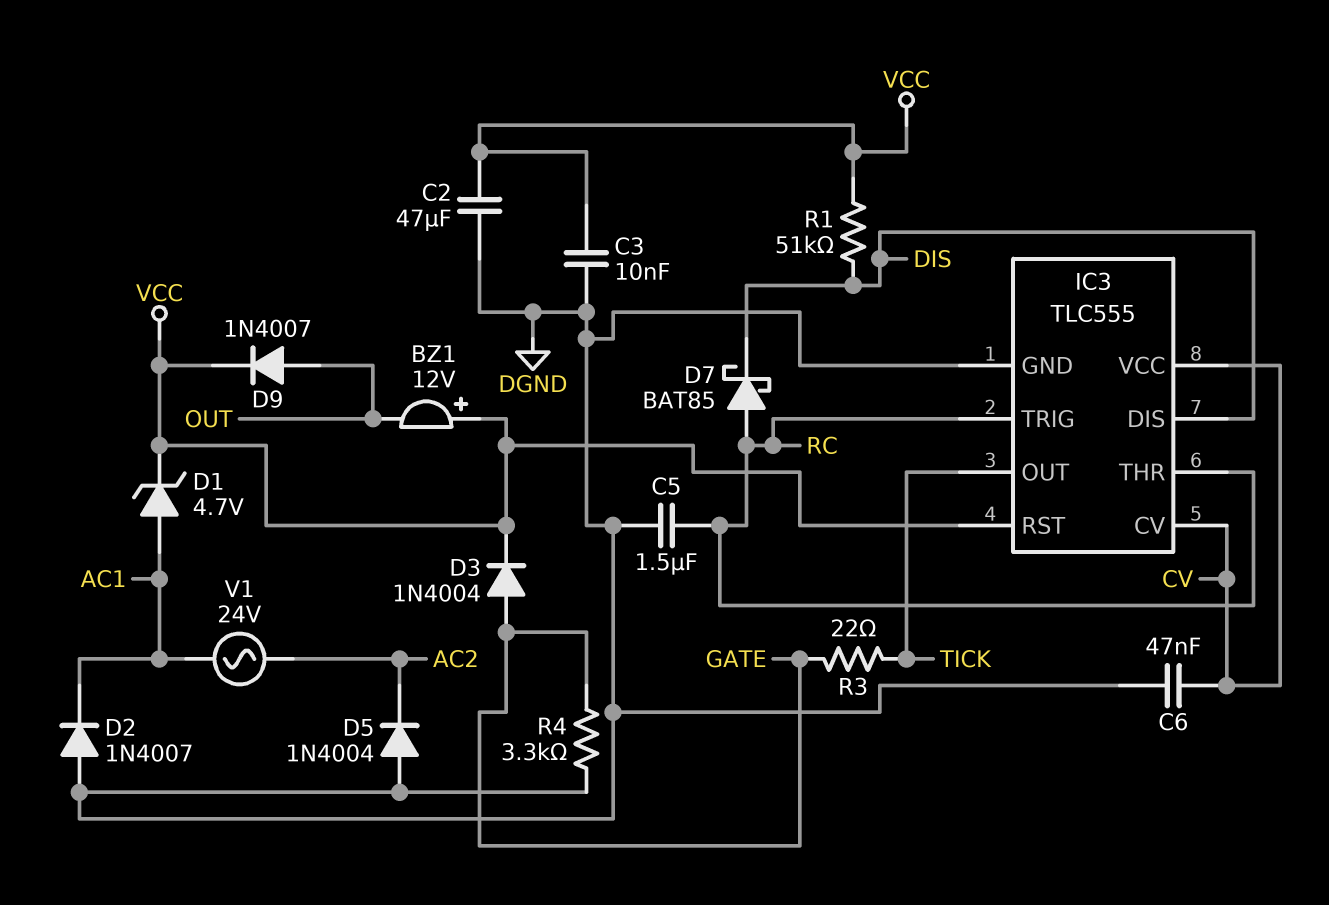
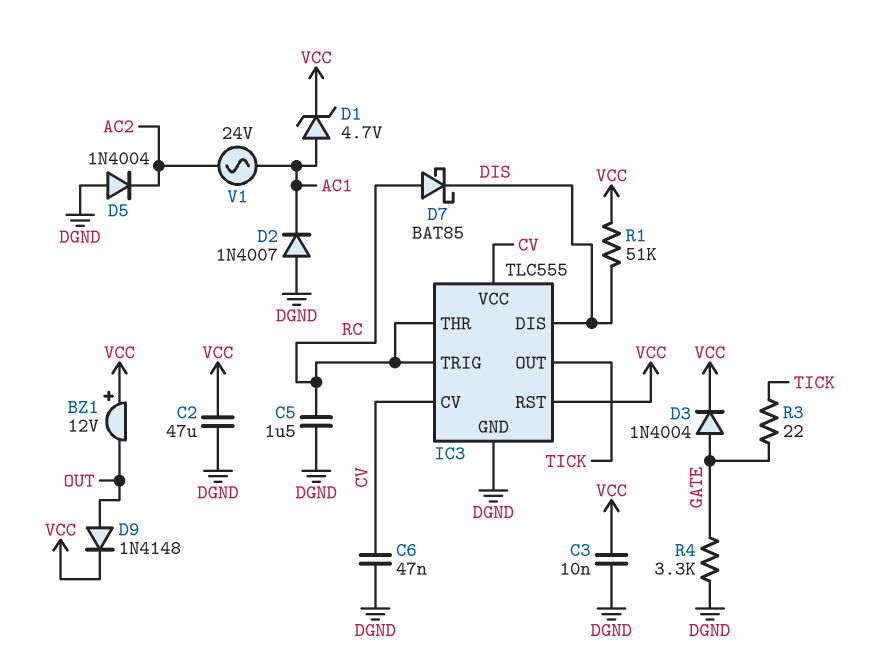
D9: diode 1N4007 (A OUT, K VCC) -> diode 1N4148 (A OUT, K VCC)

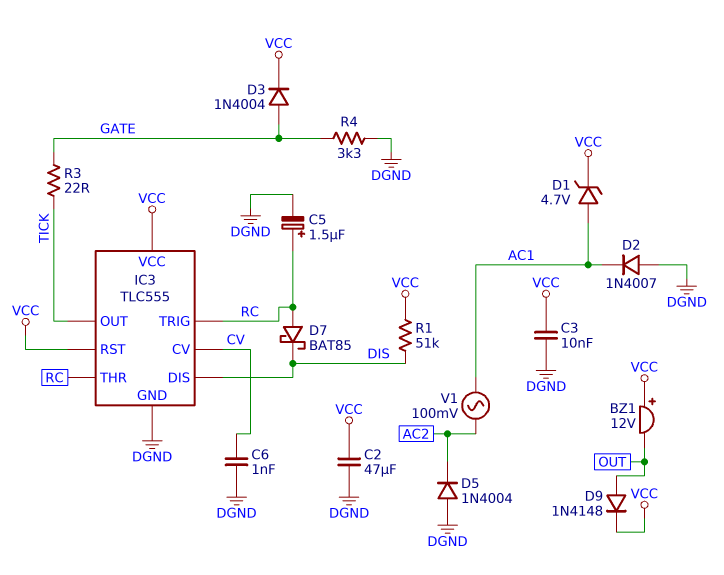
C5: 1.5uF (DGND, RC) -> 1.5uF (plus RC, minus DGND)
C6: 47nF (CV, DGND) -> 1nF (CV, DGND)
IC3 pin VCC: CV -> VCC
V1: AC 24V (AC1, AC2) -> AC 100mV (AC1, AC2)

